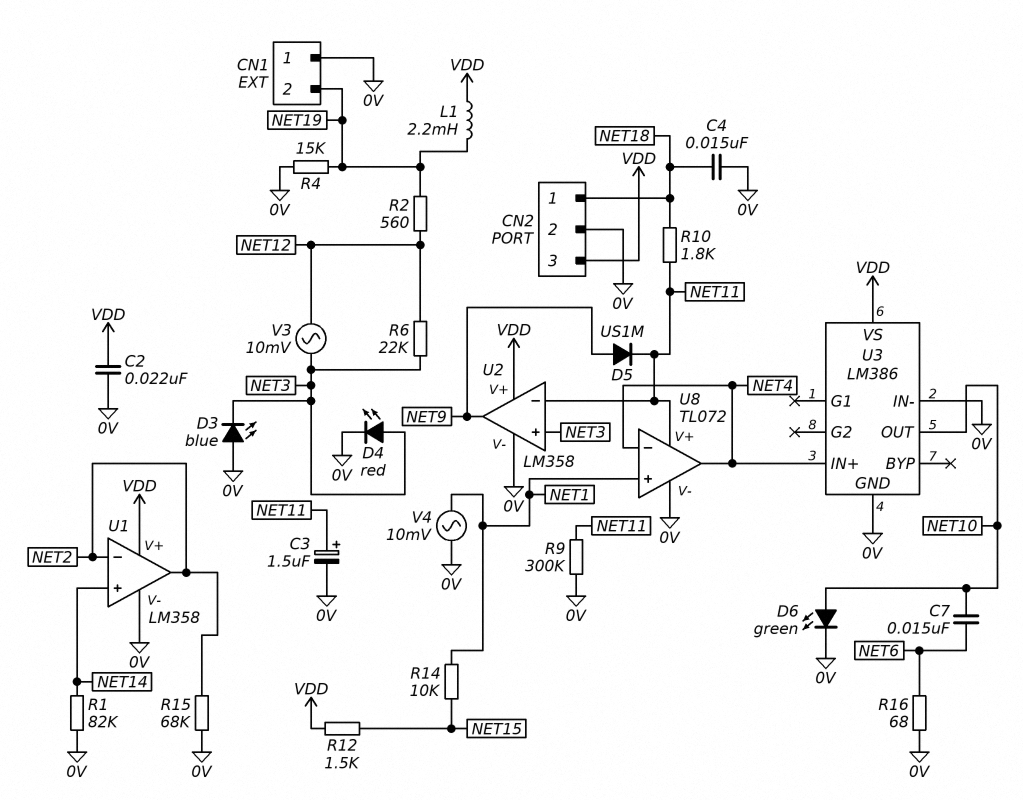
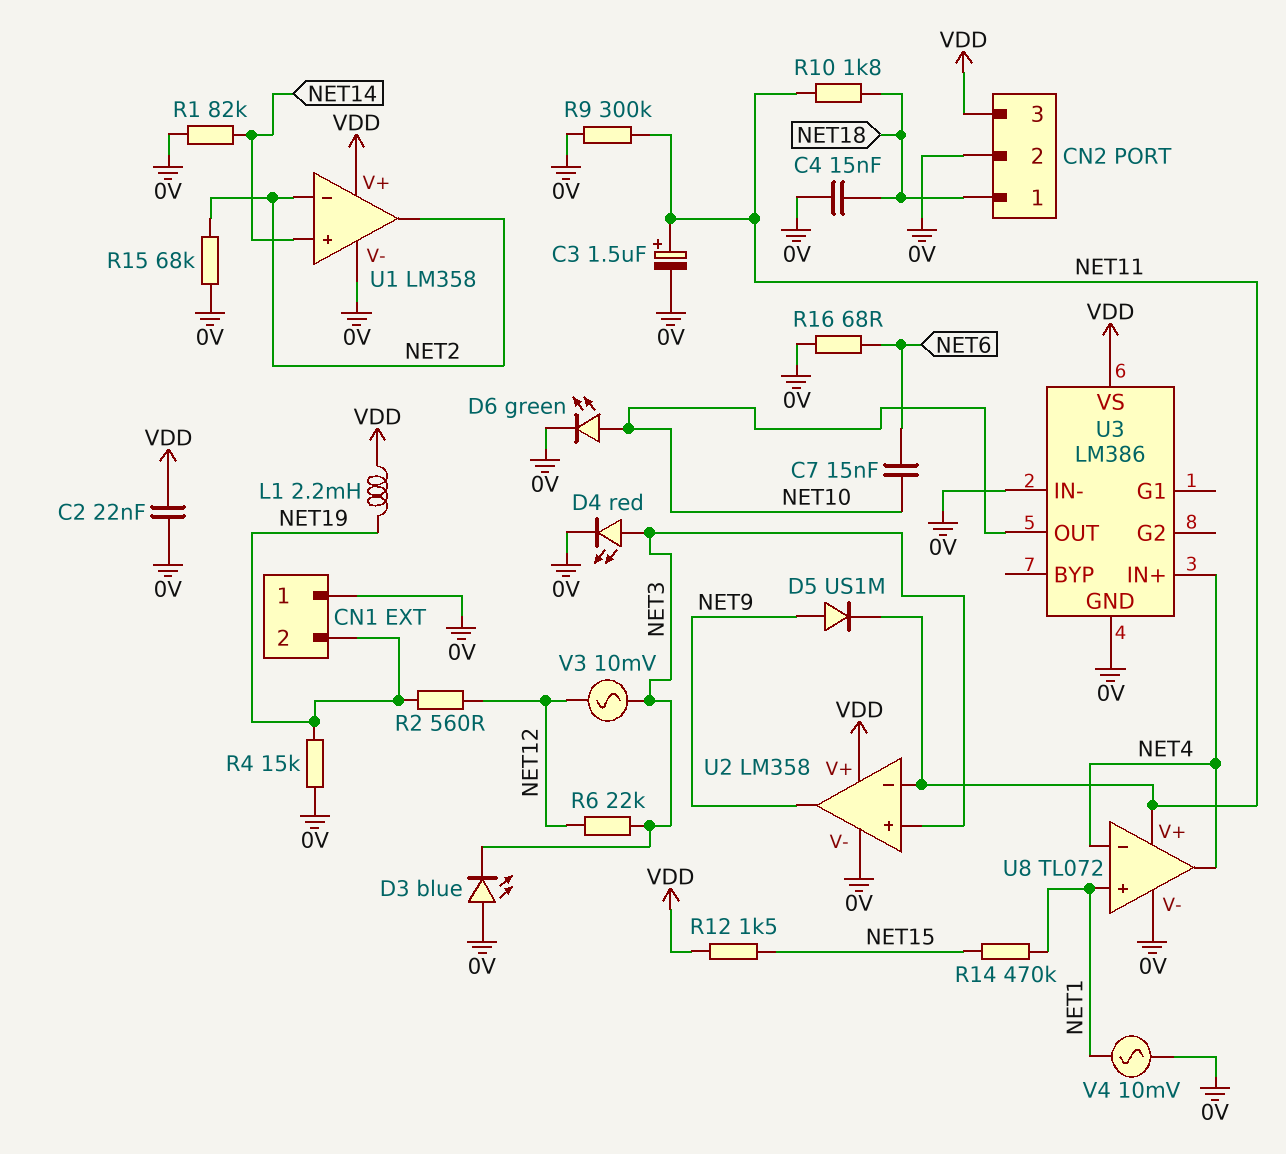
R14: 10k (NET1, NET15) -> 470k (NET1, NET15)

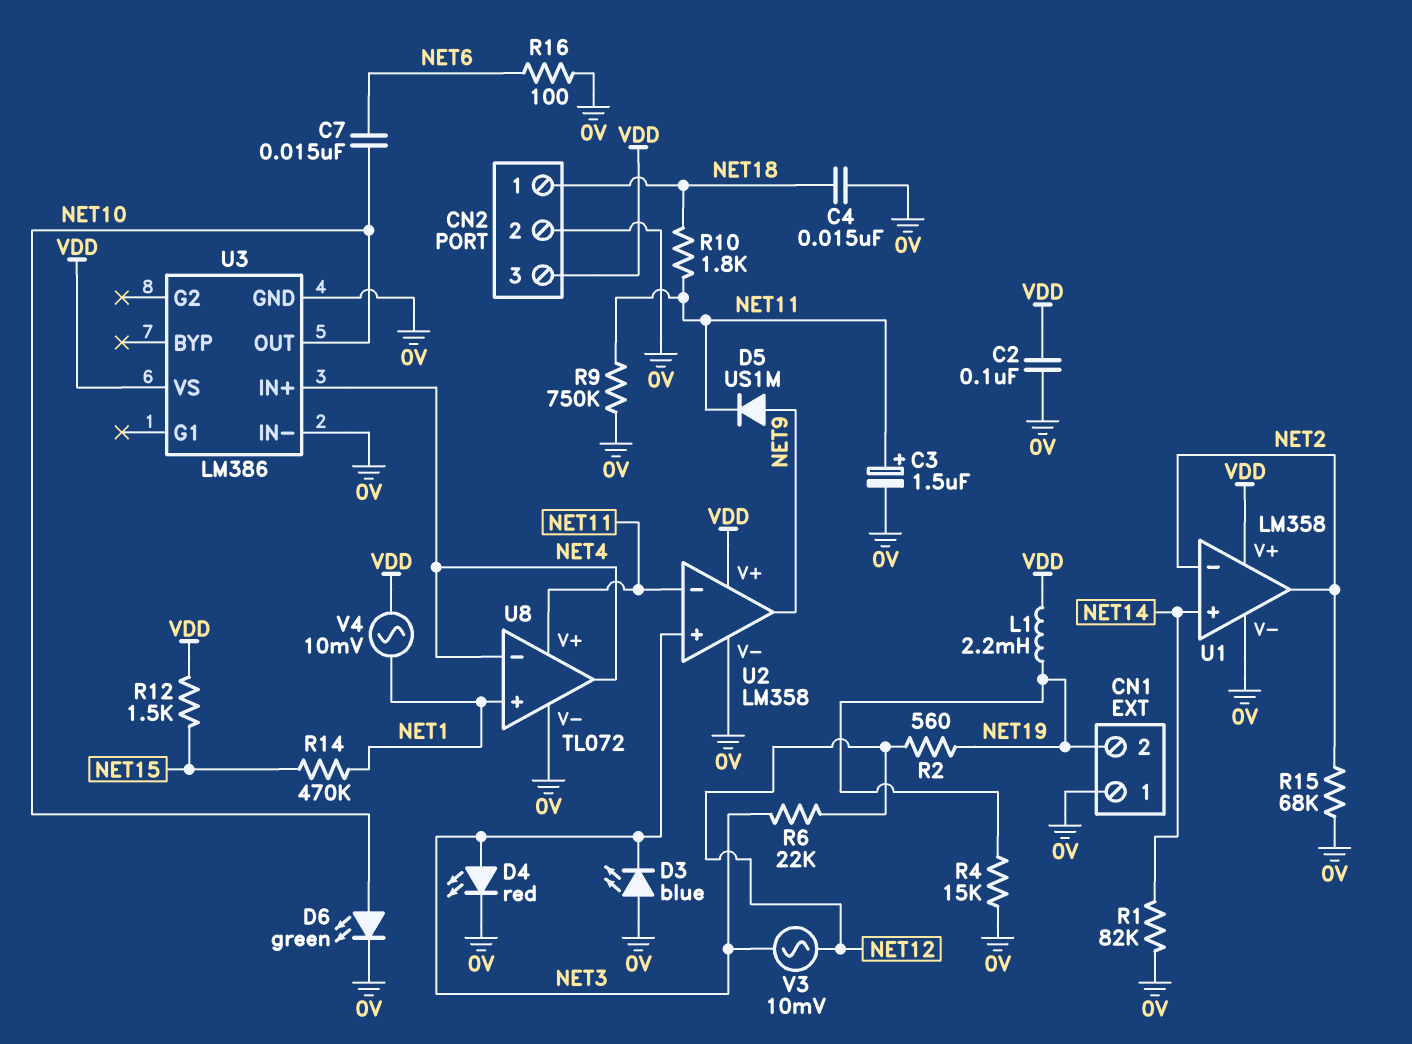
C2: 22nF (0V, VDD) -> 100nF (0V, VDD)
R9: 300k (0V, NET11) -> 750k (0V, NET11)
R16: 68 (0V, NET6) -> 100 (0V, NET6)
V4: AC 10mV (0V, NET1) -> AC 10mV (NET1, VDD)

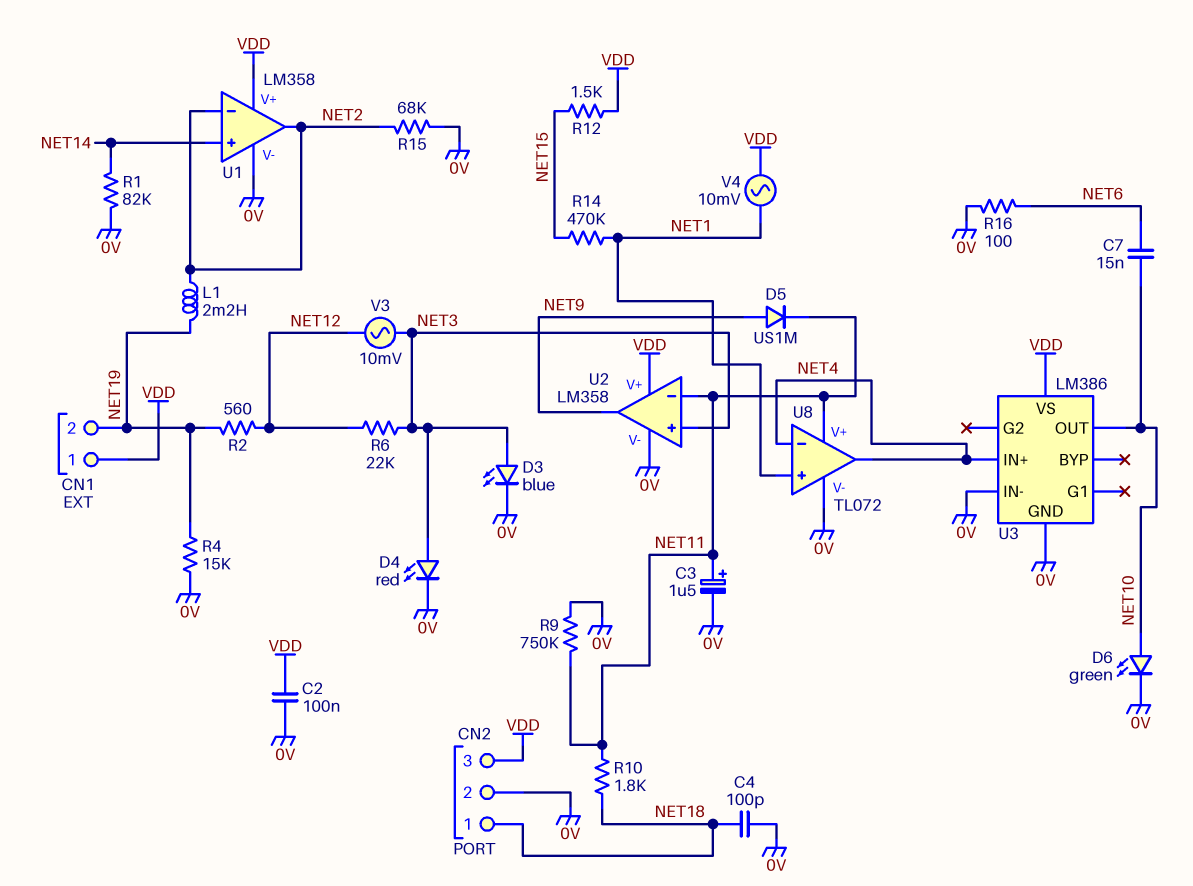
C4: 15nF (0V, NET18) -> 100pF (0V, NET18)
CN1 pin 1: 0V -> VDD
D3: LED blue (A 0V, K NET3) -> LED blue (A NET3, K 0V)
L1: 2.2mH (NET19, VDD) -> 2.2mH (NET2, NET19)

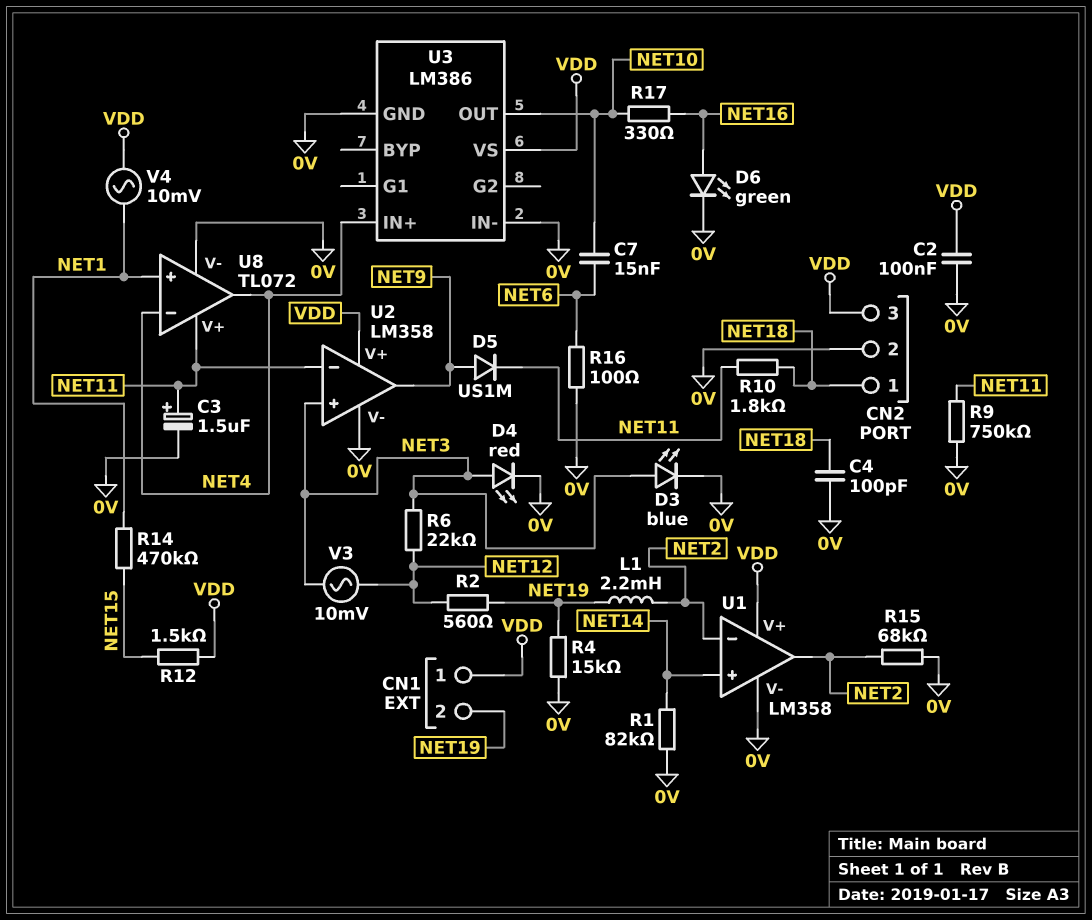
D6: LED green (A NET10, K 0V) -> LED green (A NET16, K 0V)
R17: none -> 330 (NET10, NET16)

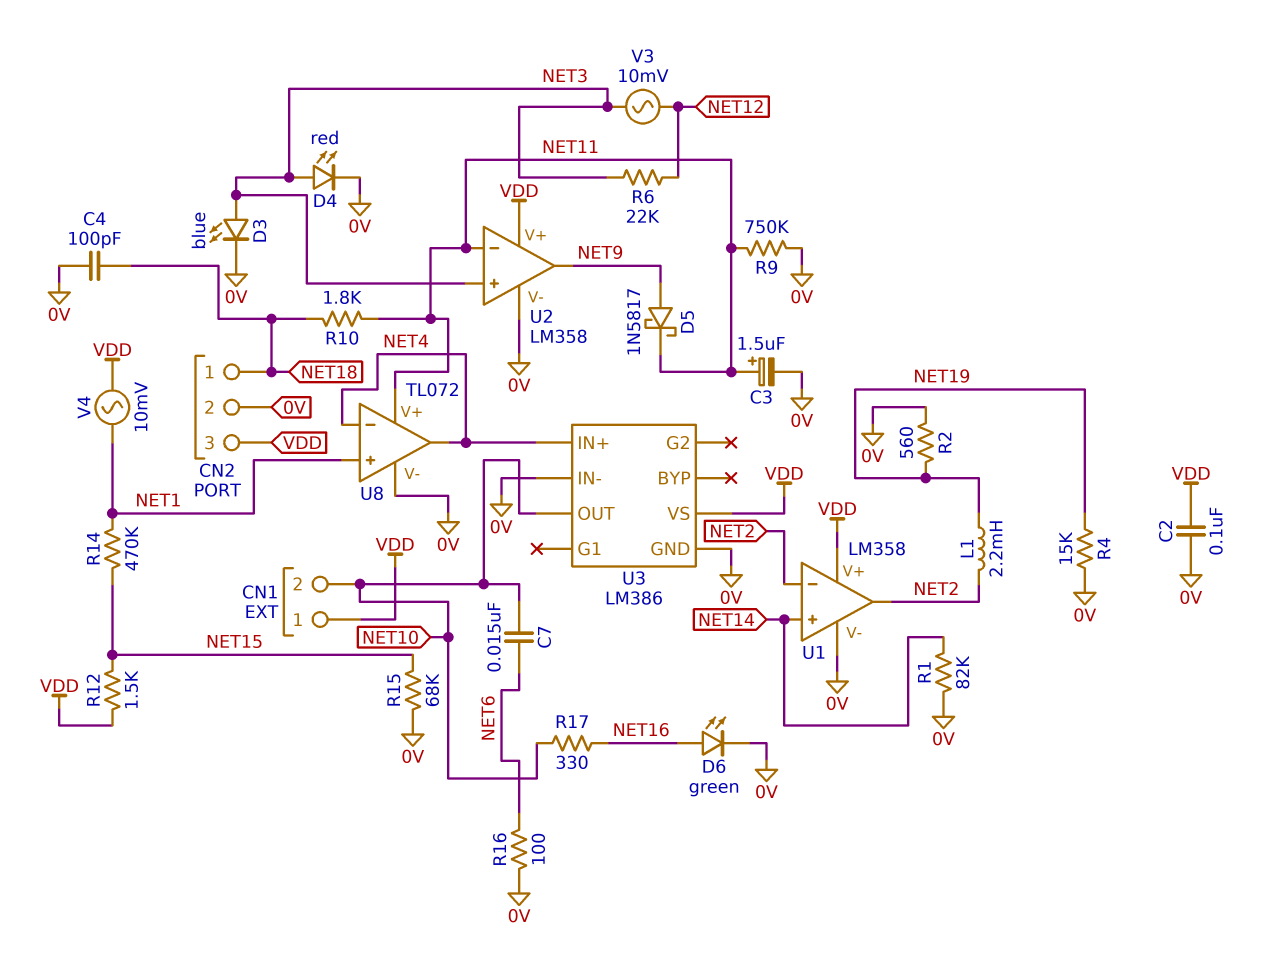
CN1 pin 2: NET19 -> NET10
D5: diode US1M (A NET9, K NET11) -> schottky 1N5817 (A NET9, K NET11)
R2: 560 (NET12, NET19) -> 560 (0V, NET19)
R15: 68k (0V, NET2) -> 68k (0V, NET15)

